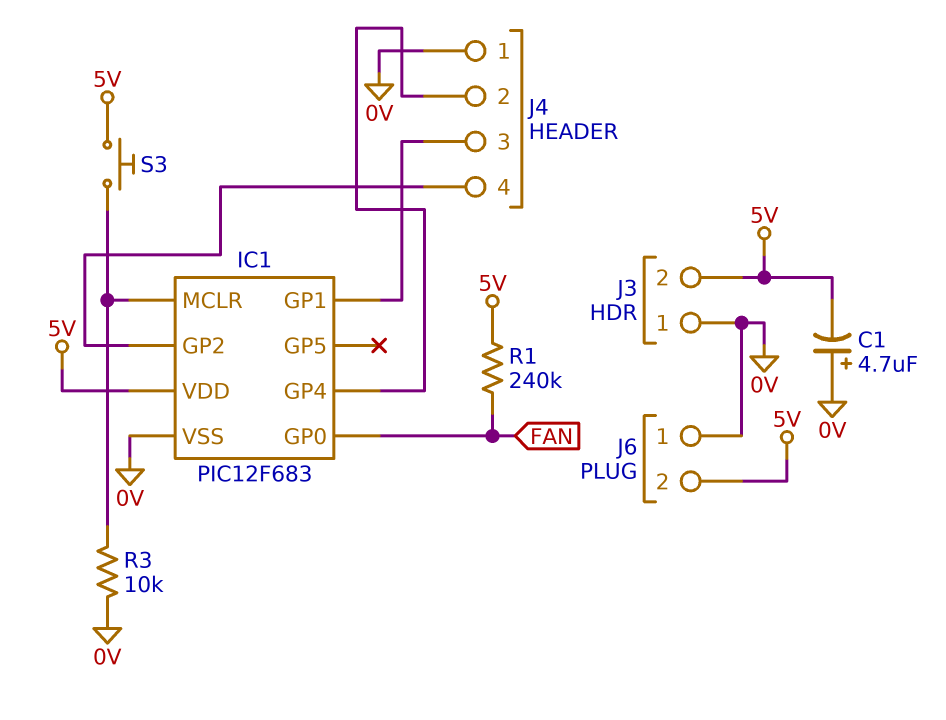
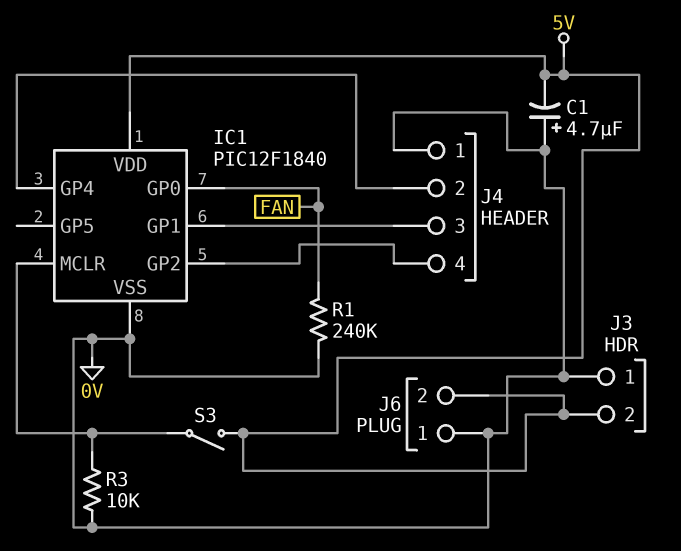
IC1: PIC12F683 -> PIC12F1840
R1: 240k (5V, FAN) -> 240k (0V, FAN)
S3: button (5V, IC1/MCLR) -> switch (5V, IC1/MCLR)

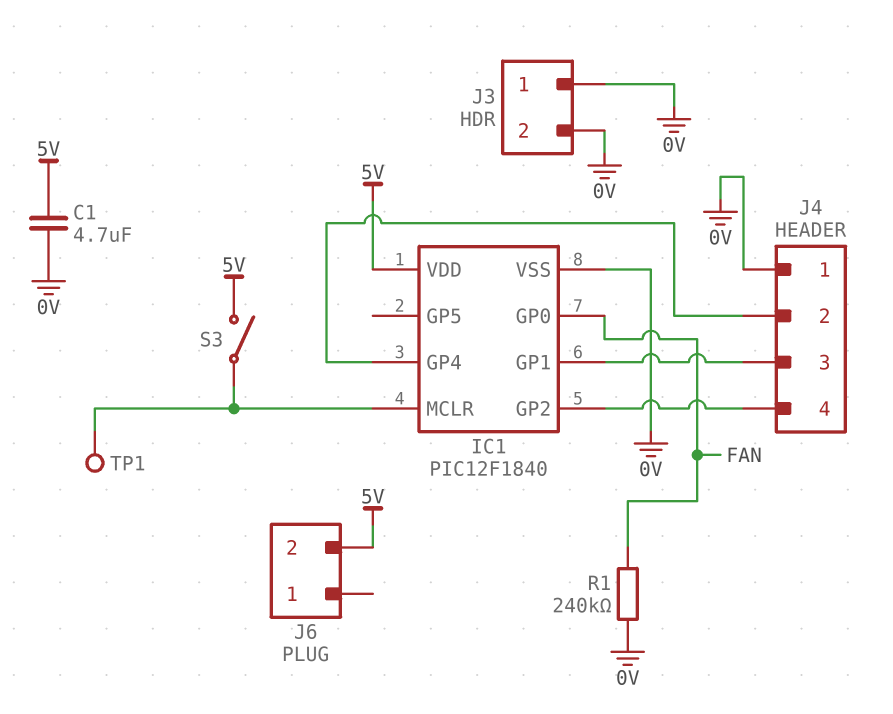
C1: 4.7uF (plus 0V, minus 5V) -> 4.7uF (0V, 5V)
J3 pin 2: 5V -> 0V
J6 pin 1: 0V -> none
R3: 10k (0V, IC1/MCLR) -> none
TP1: none -> test point (IC1/MCLR)

